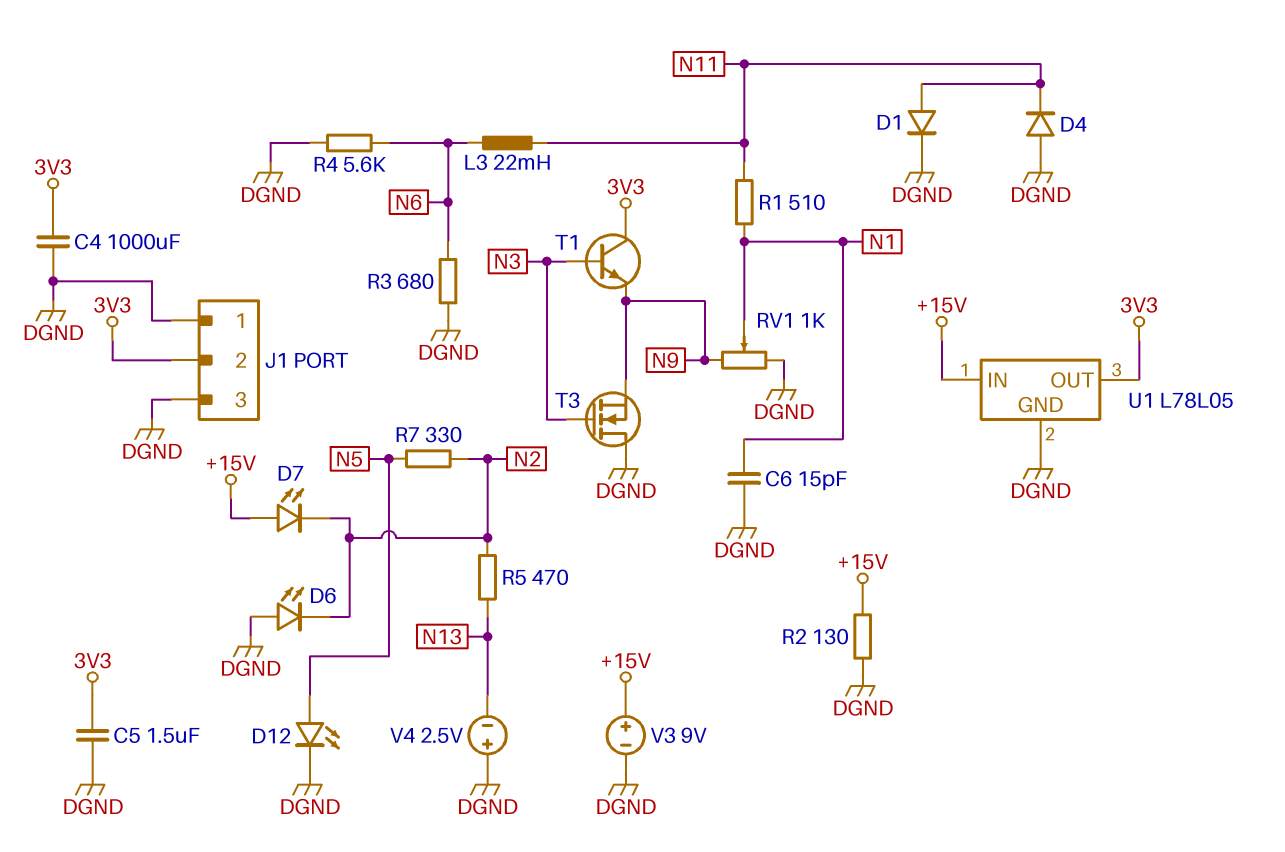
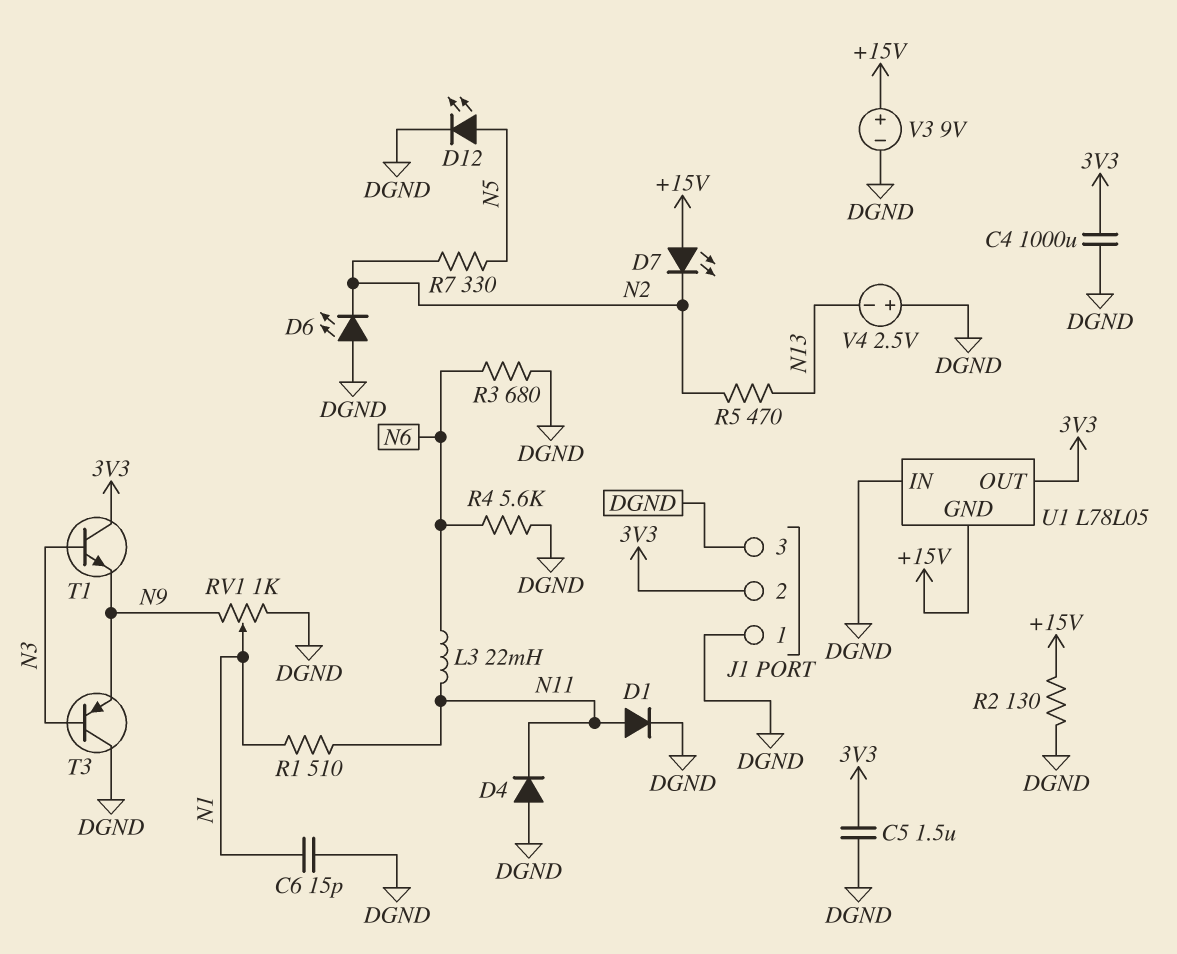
T3: NMOS (G N3, D DGND, S N9) -> PNP (B N3, C DGND, E N9)
U1 pin GND: DGND -> +15V
U1 pin IN: +15V -> DGND

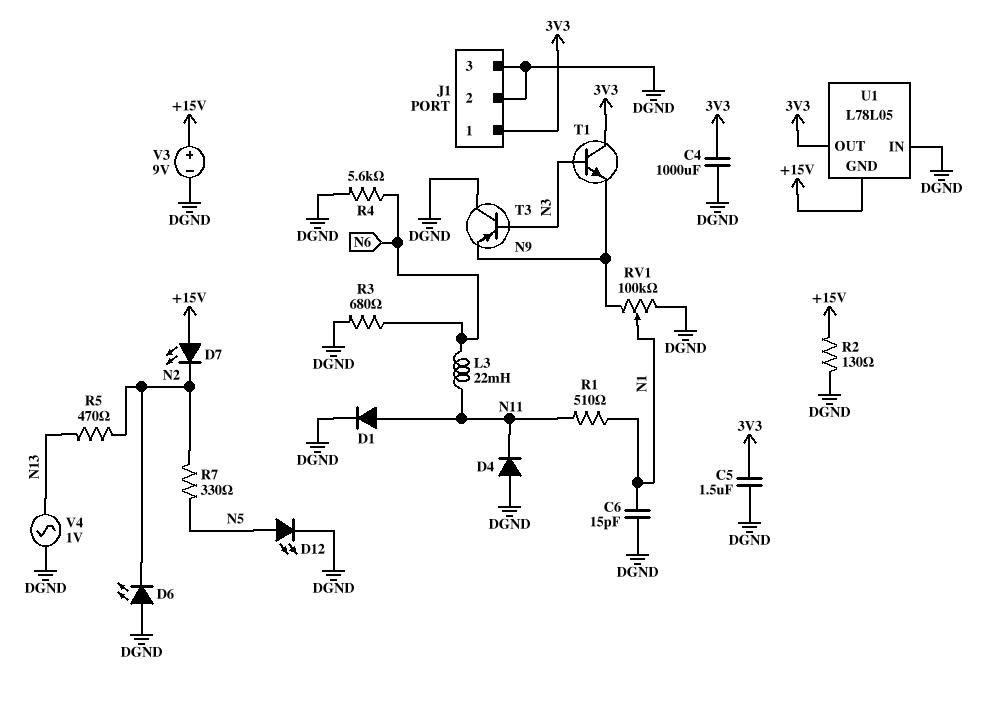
J1 pin 1: DGND -> 3V3
J1 pin 2: 3V3 -> DGND
RV1: 1k (DGND, N9, wiper N1) -> 100k (DGND, N9, wiper N1)
V4: 2.5V (plus DGND, minus N13) -> AC 1V (DGND, N13)

